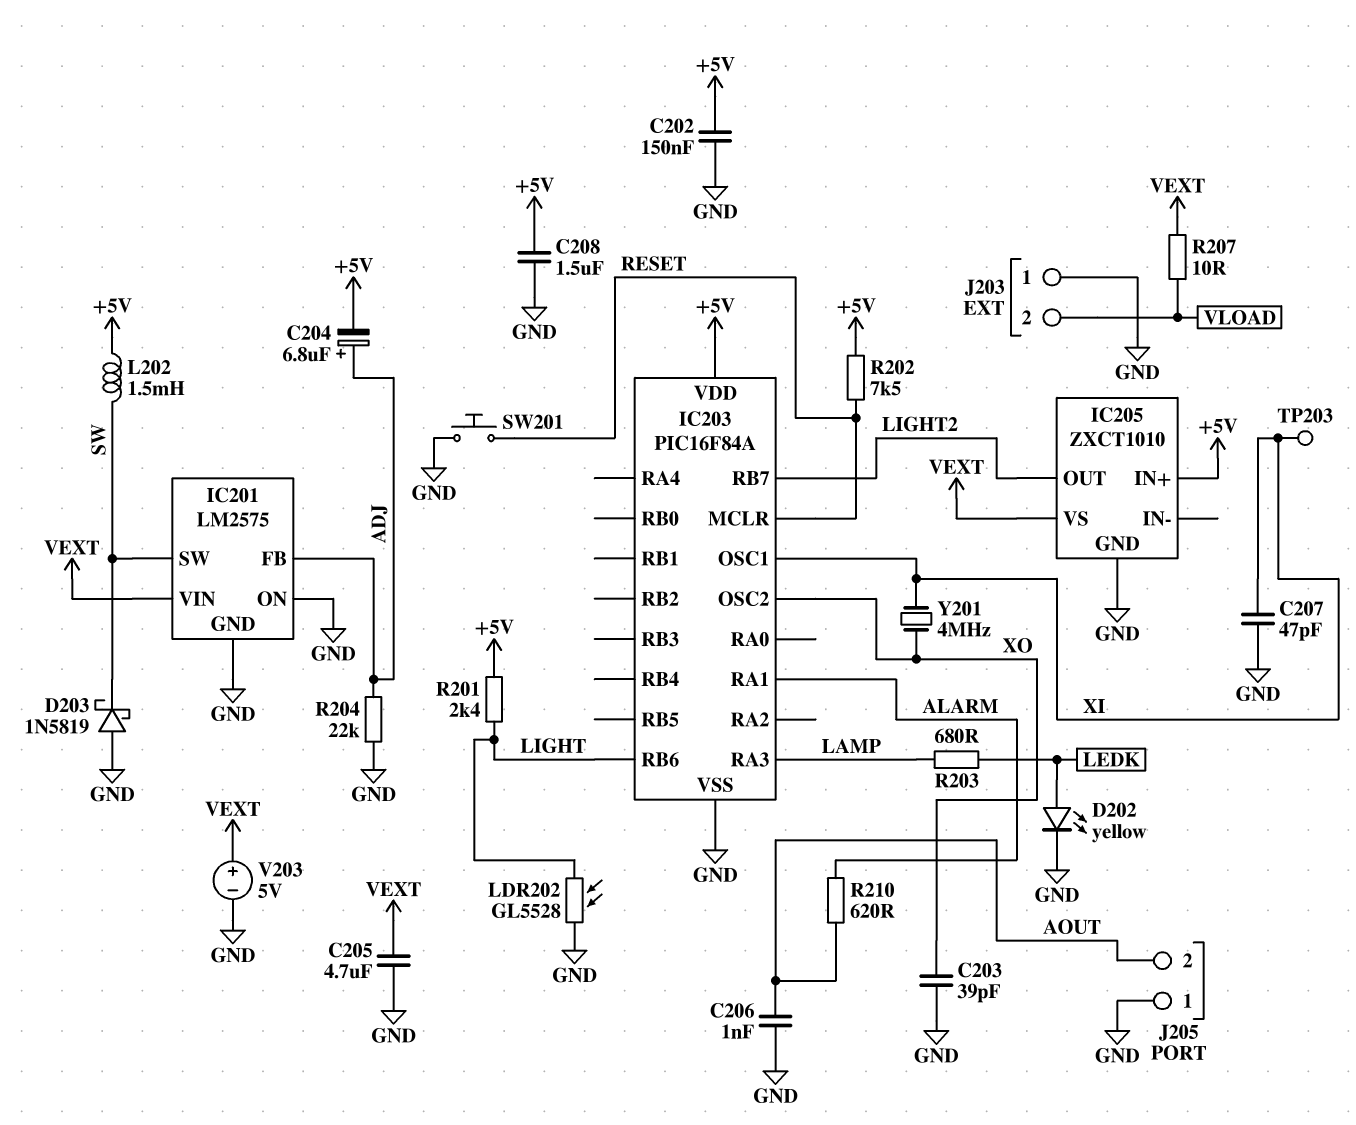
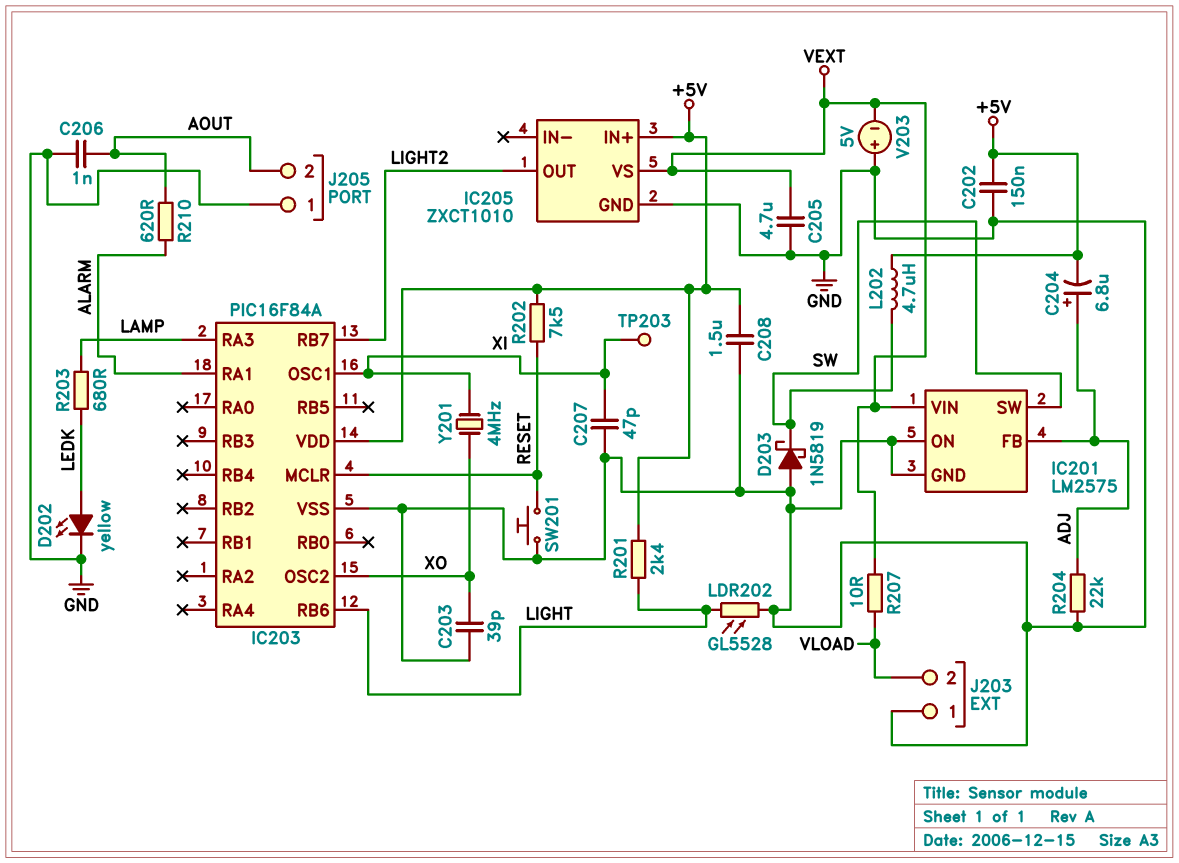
L202: 1.5mH (+5V, SW) -> 4.7uH (+5V, SW)
V203: 5V (plus VEXT, minus GND) -> 5V (plus GND, minus VEXT)

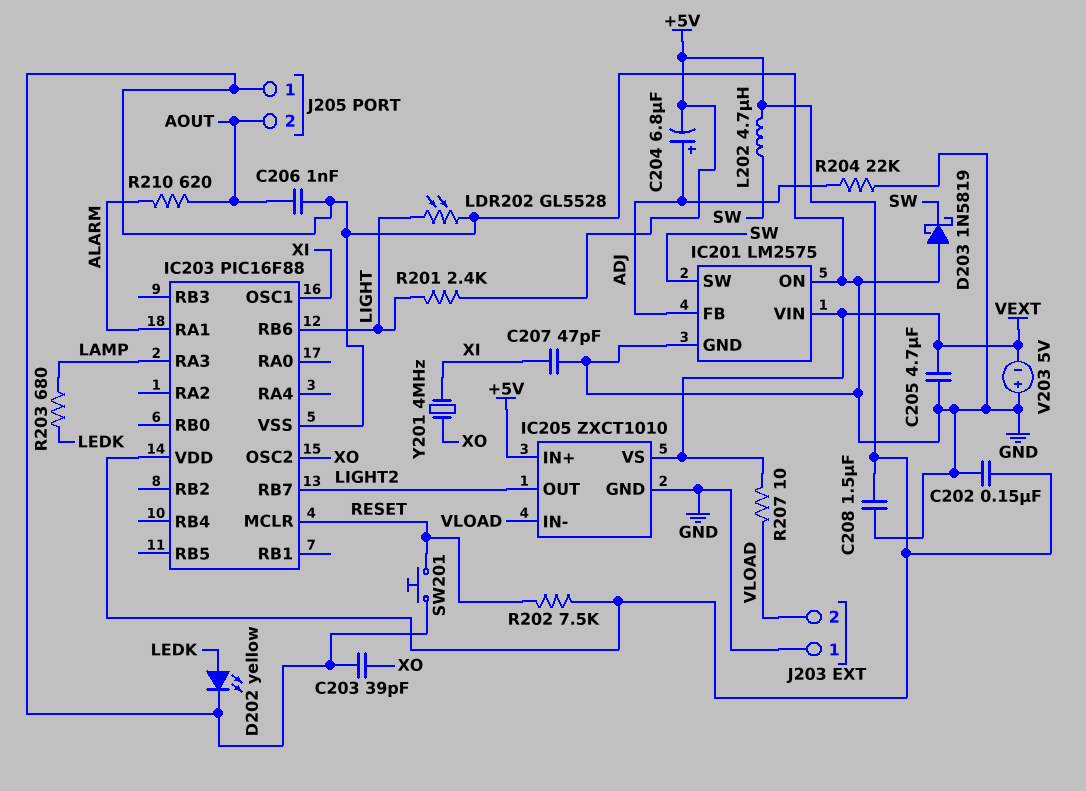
IC203: PIC16F84A -> PIC16F88
IC205 pin IN-: none -> VLOAD
TP203: test point (XI) -> none

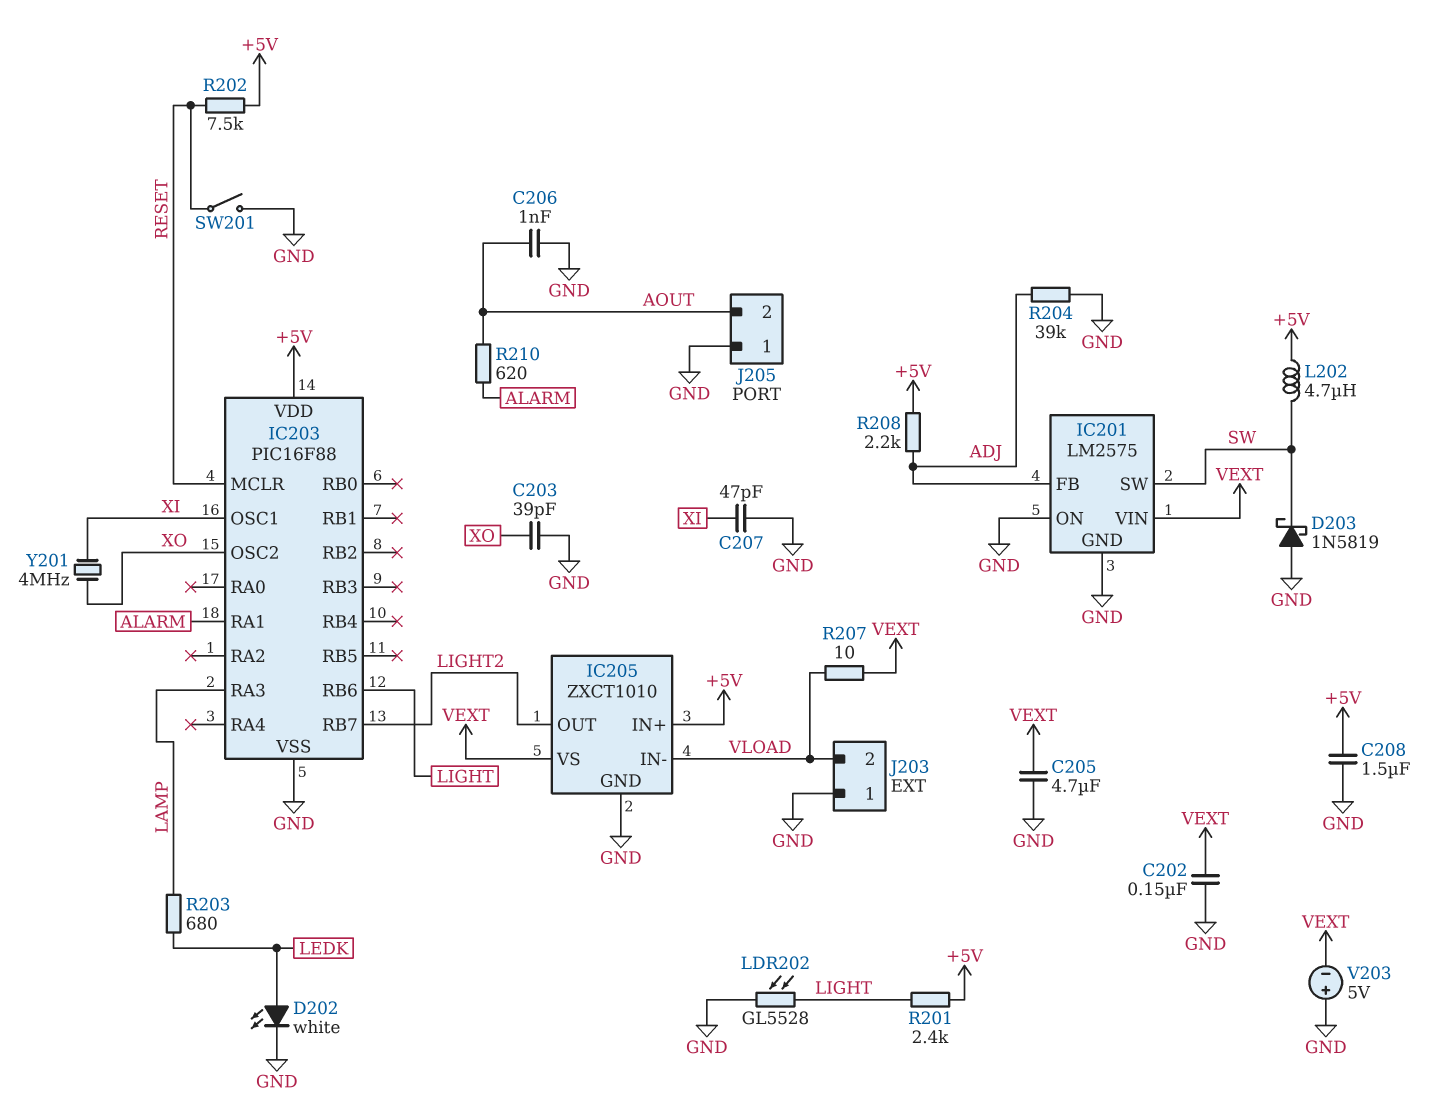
C202: 150nF (+5V, GND) -> 150nF (GND, VEXT)
C204: 6.8uF (plus ADJ, minus +5V) -> none
D202: LED yellow (A LEDK, K GND) -> LED white (A LEDK, K GND)
R204: 22k (ADJ, GND) -> 39k (ADJ, GND)
R208: none -> 2.2k (+5V, ADJ)
SW201: button (GND, RESET) -> switch (GND, RESET)

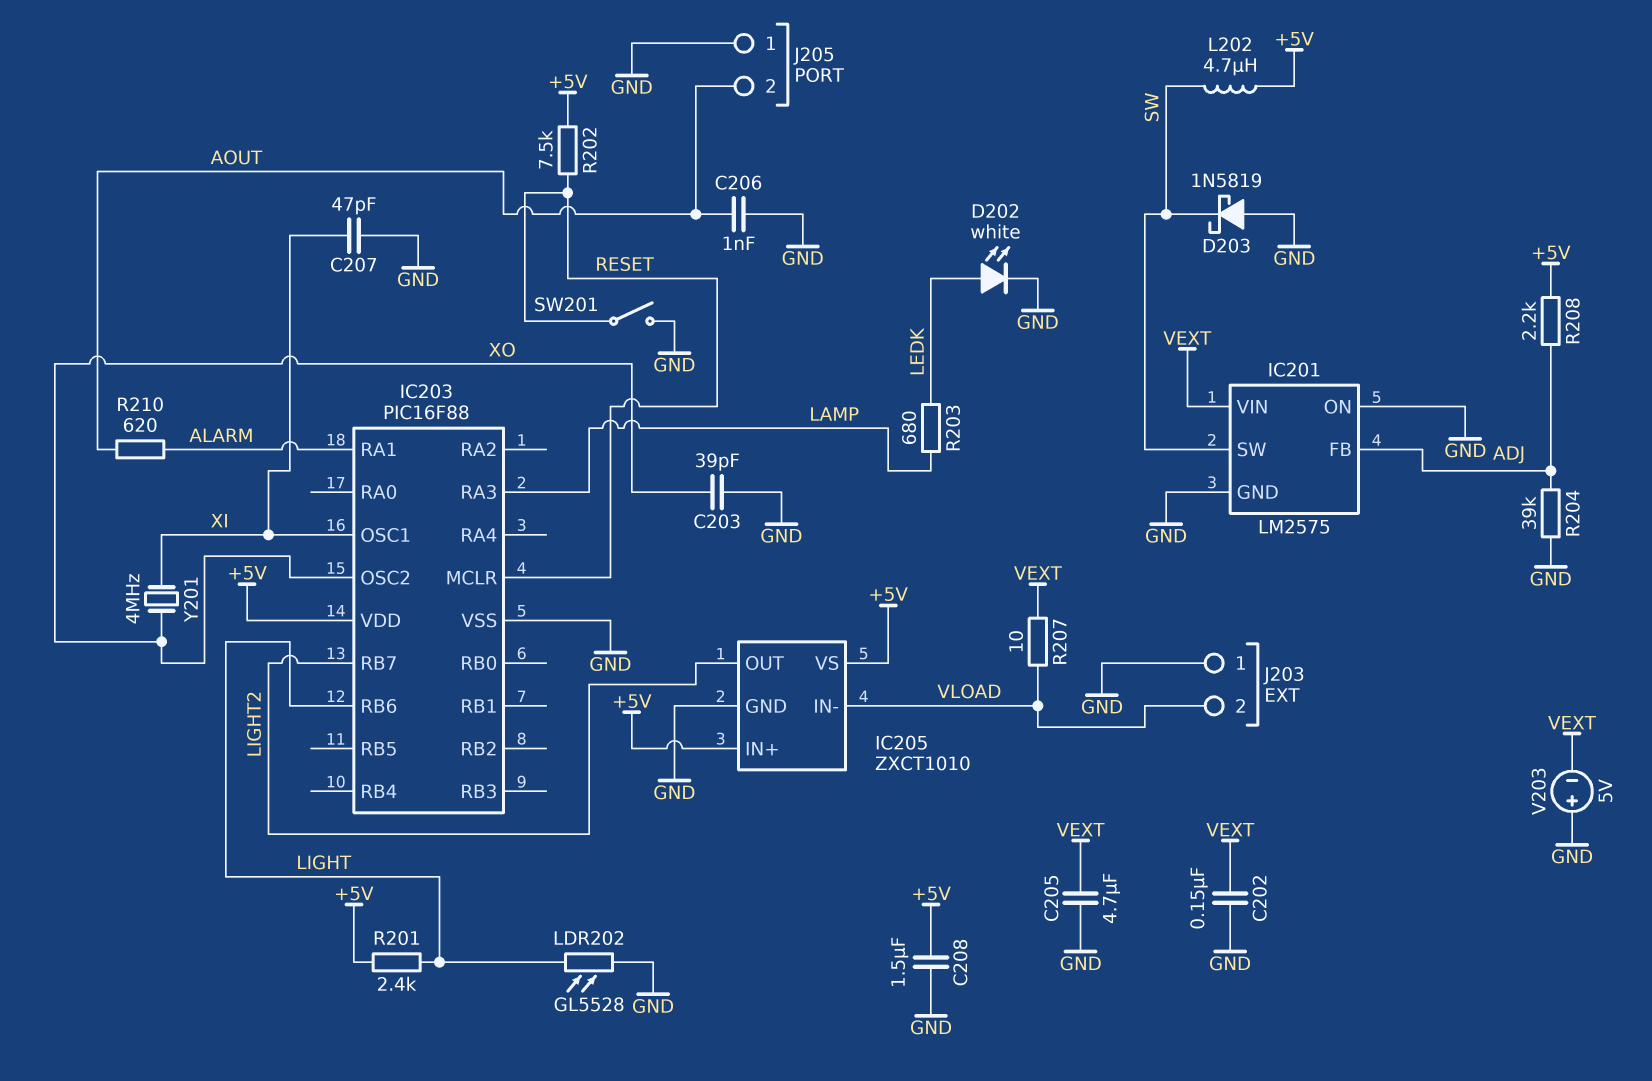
IC205 pin VS: VEXT -> +5V

